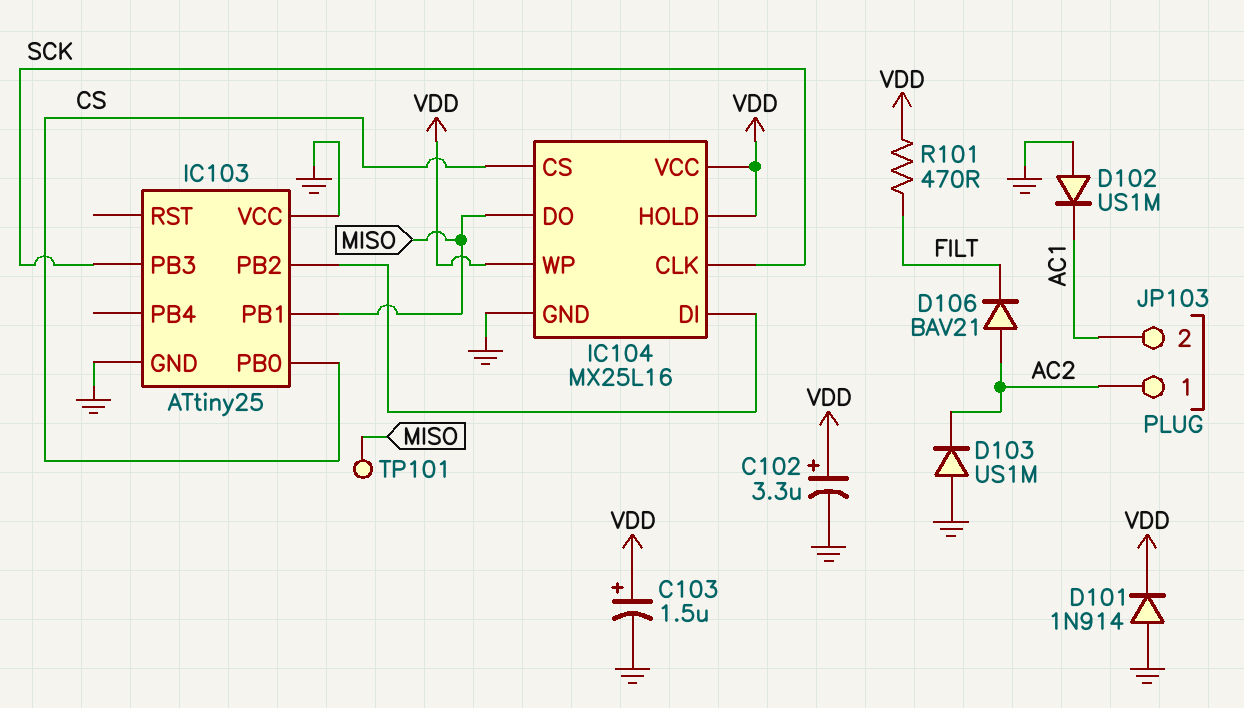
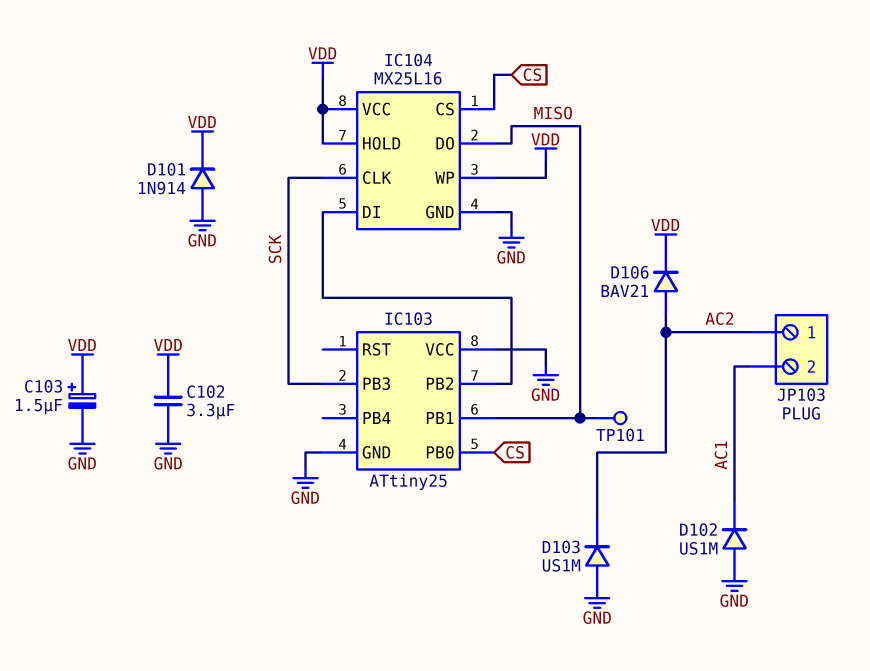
C102: 3.3uF (plus VDD, minus GND) -> 3.3uF (GND, VDD)
D106: diode BAV21 (A AC2, K FILT) -> diode BAV21 (A AC2, K VDD)
R101: 470 (FILT, VDD) -> none

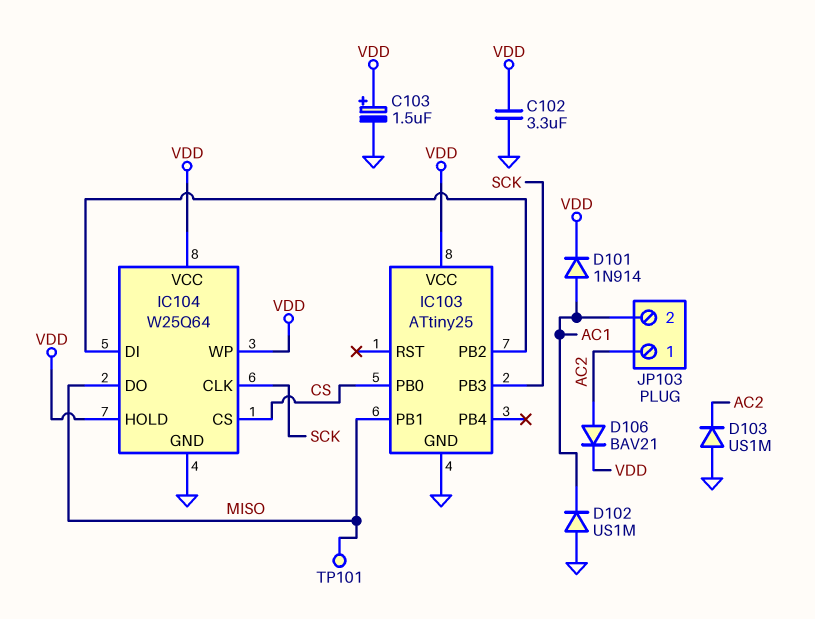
D101: diode 1N914 (A GND, K VDD) -> diode 1N914 (A AC1, K VDD)
IC103 pin VCC: GND -> VDD
IC104: MX25L16 -> W25Q64

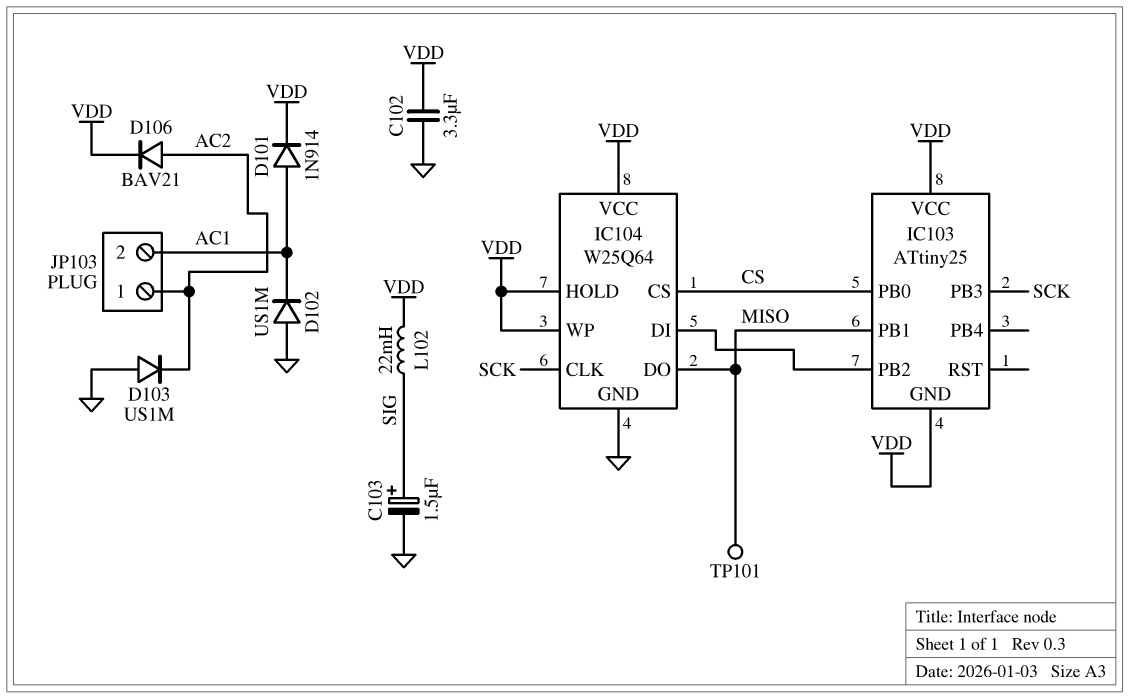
C103: 1.5uF (plus VDD, minus GND) -> 1.5uF (plus SIG, minus GND)
IC103 pin GND: GND -> VDD
L102: none -> 22mH (SIG, VDD)

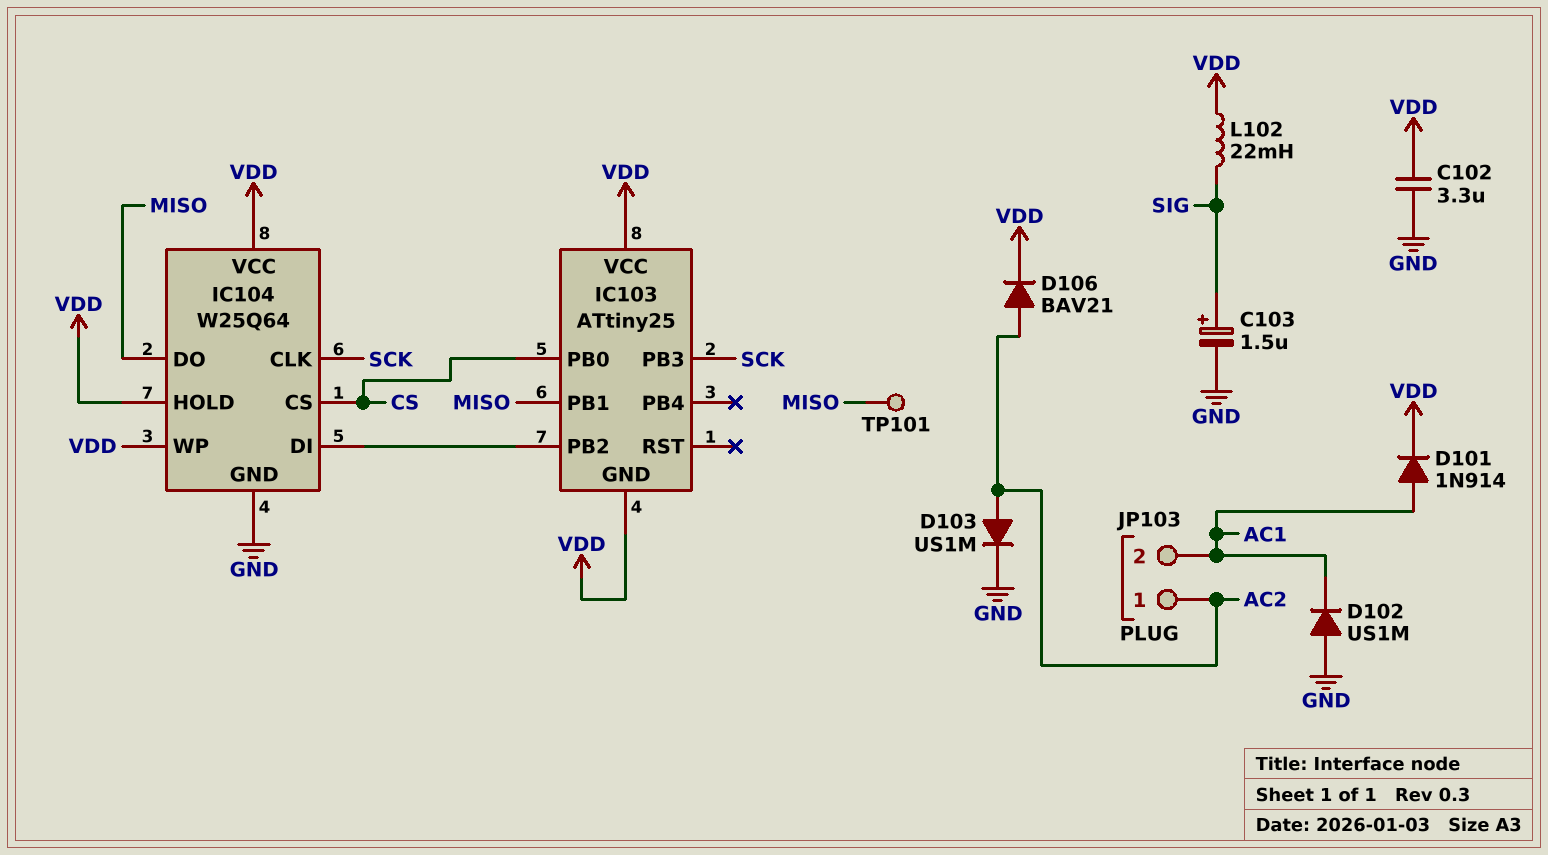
D103: diode US1M (A GND, K AC2) -> diode US1M (A AC2, K GND)

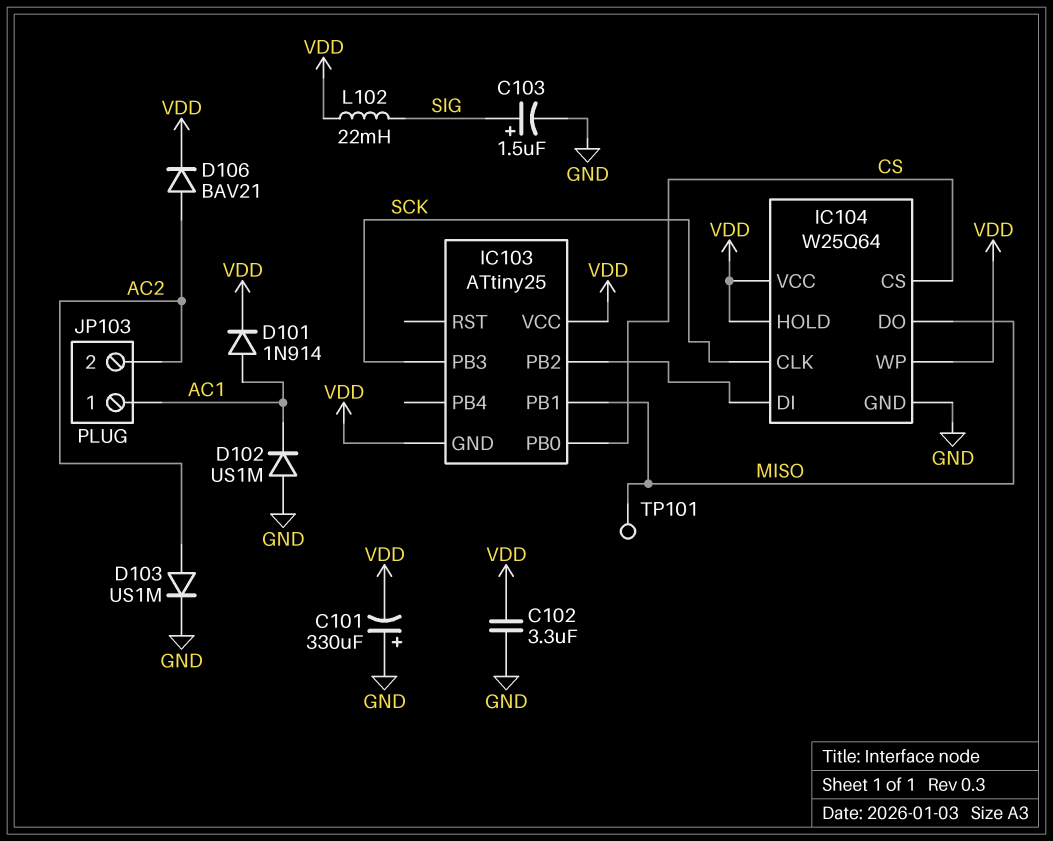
C101: none -> 330uF (plus GND, minus VDD)
JP103 pin 1: AC2 -> AC1
JP103 pin 2: AC1 -> AC2

